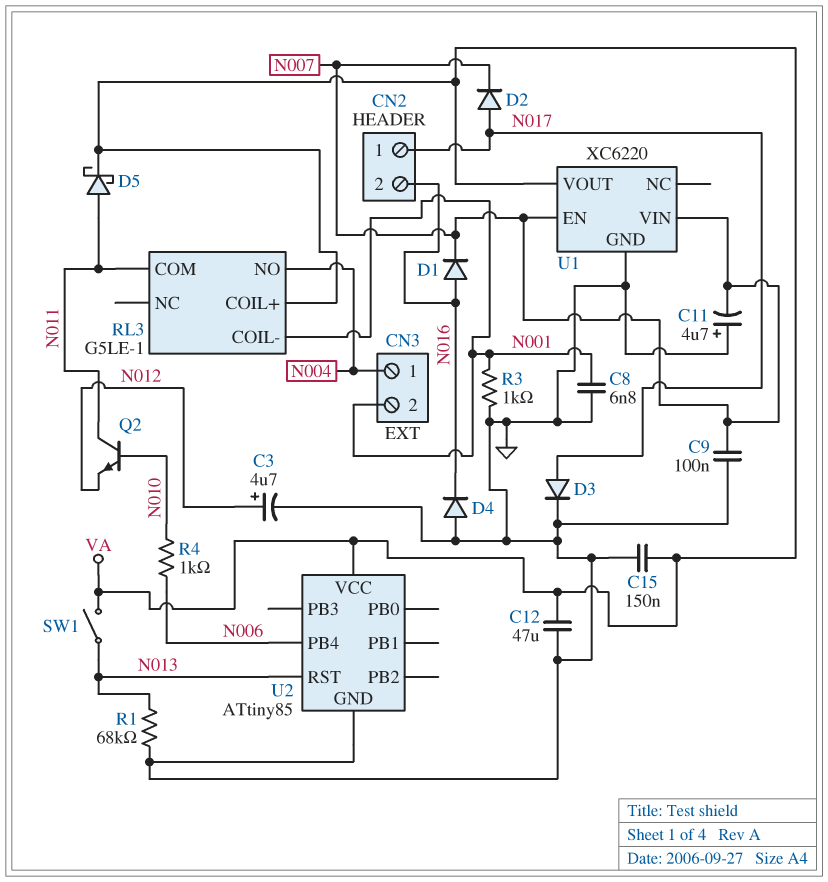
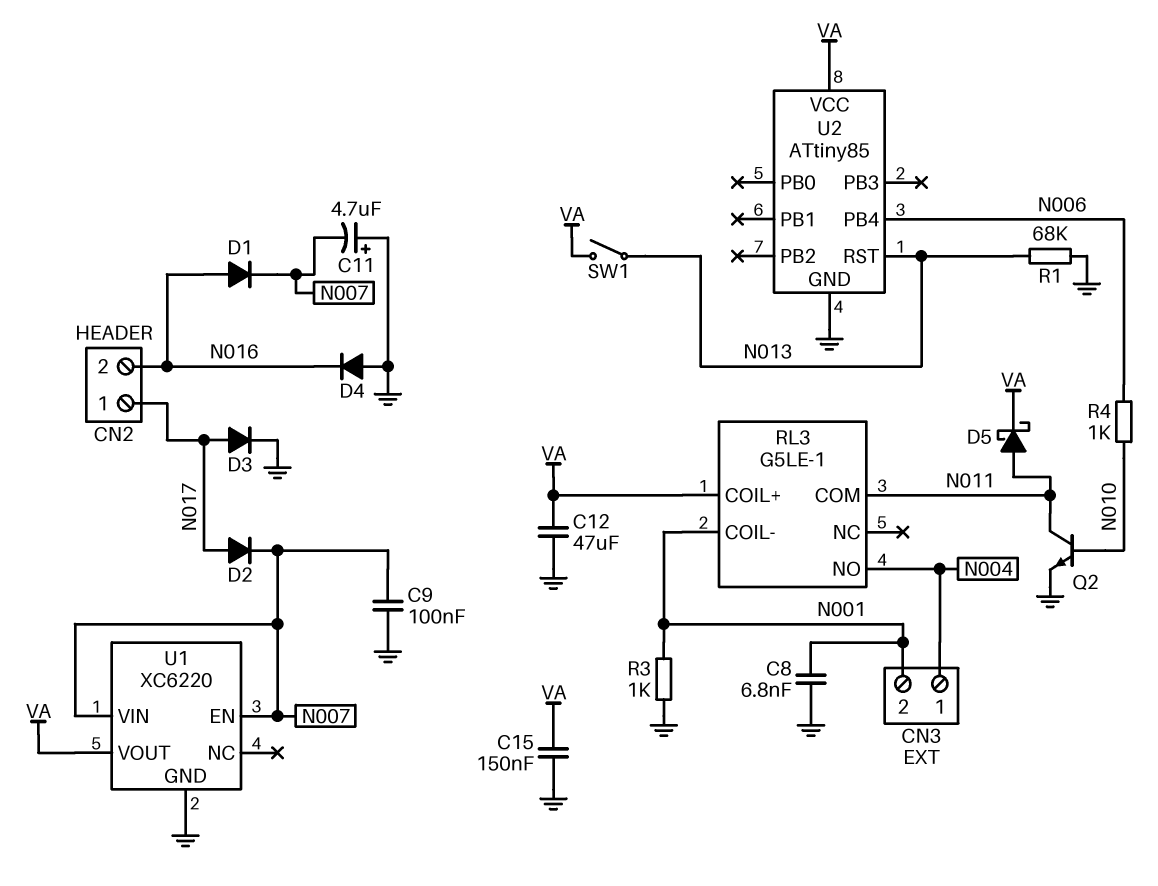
C3: 4.7uF (plus N012, minus GND) -> none
Q2: NPN (B N010, C N011, E N012) -> NPN (B N010, C N011, E GND)

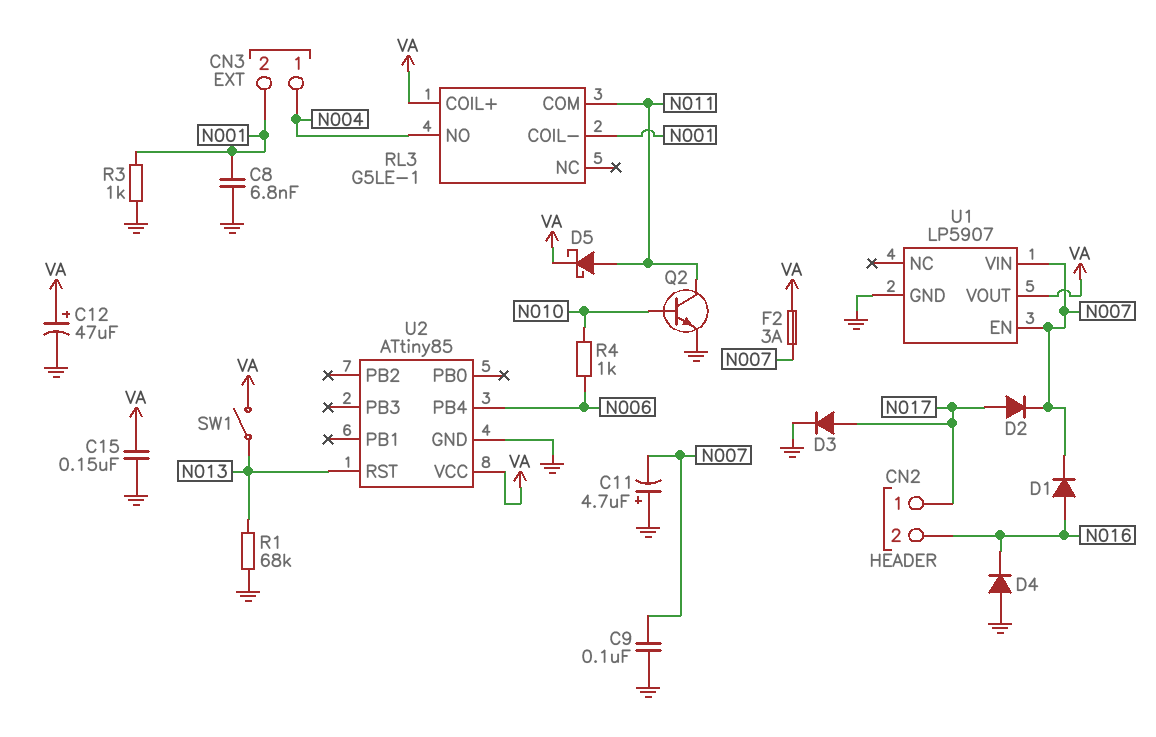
C12: 47uF (GND, VA) -> 47uF (plus VA, minus GND)
F2: none -> 3A (N007, VA)
U1: XC6220 -> LP5907

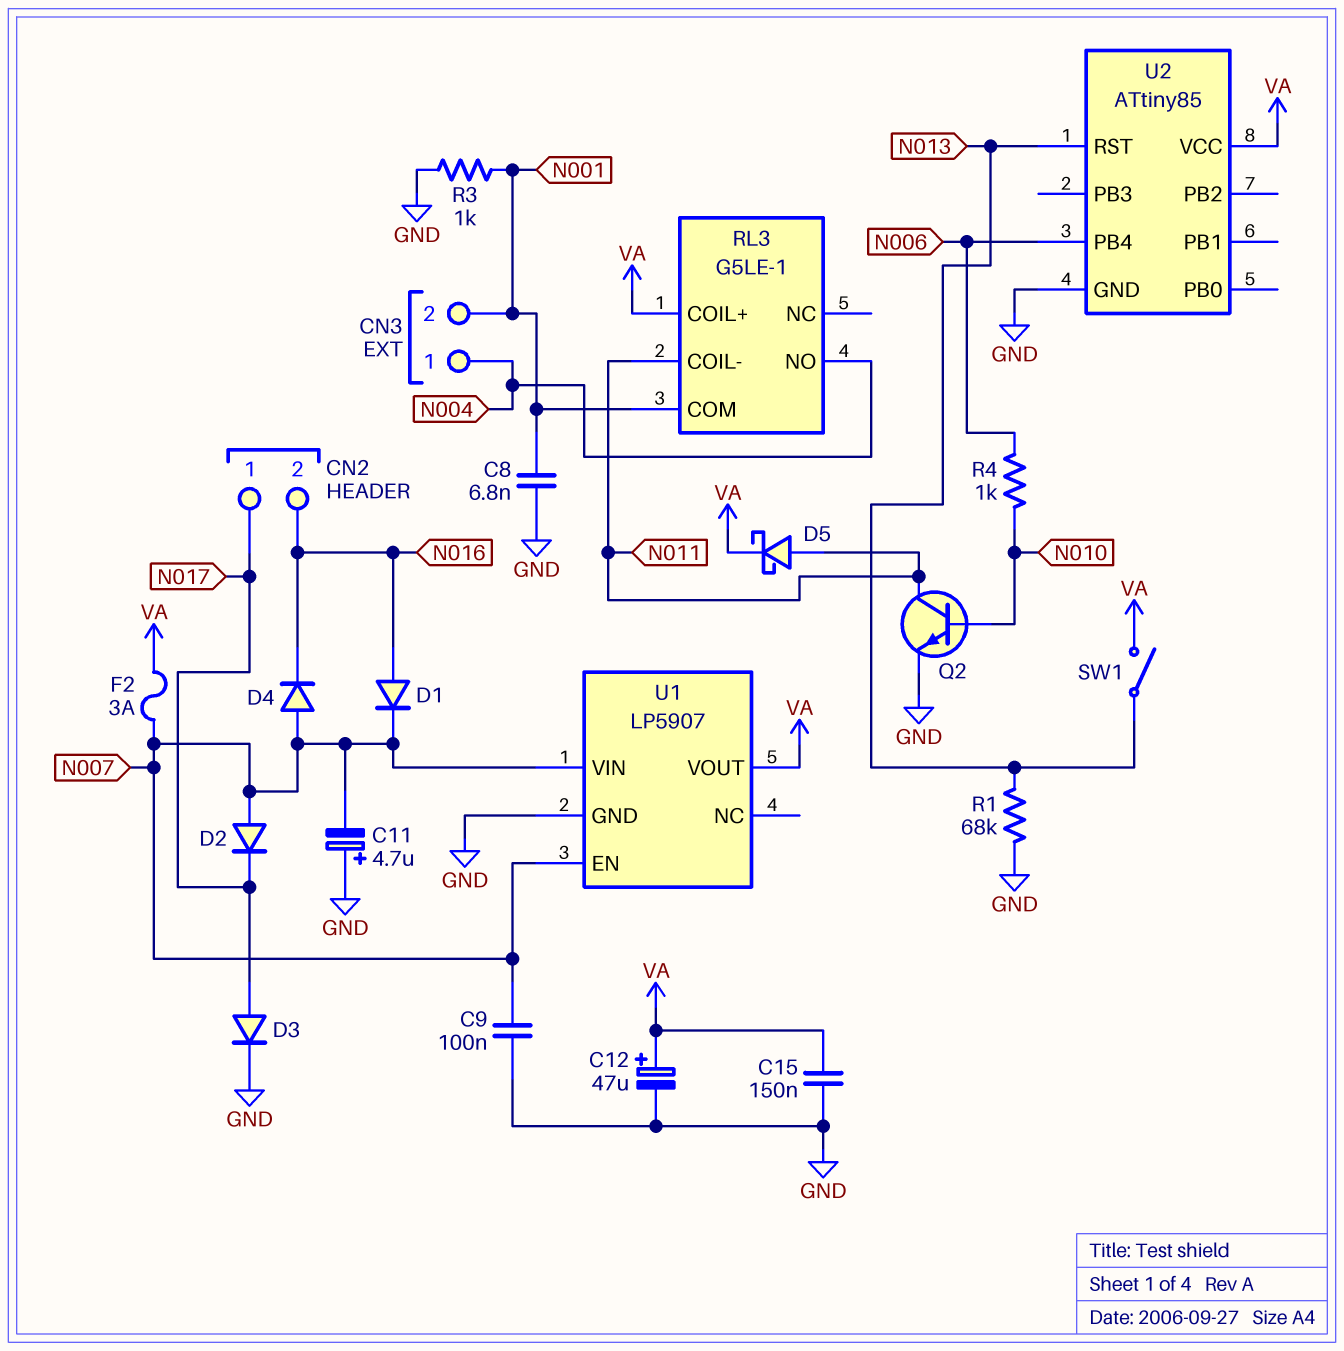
D2: diode (A N017, K N007) -> diode (A N007, K N017)
D4: diode (A GND, K N016) -> diode (A N007, K N016)
RL3 pin COIL-: N001 -> N011
RL3 pin COM: N011 -> N001

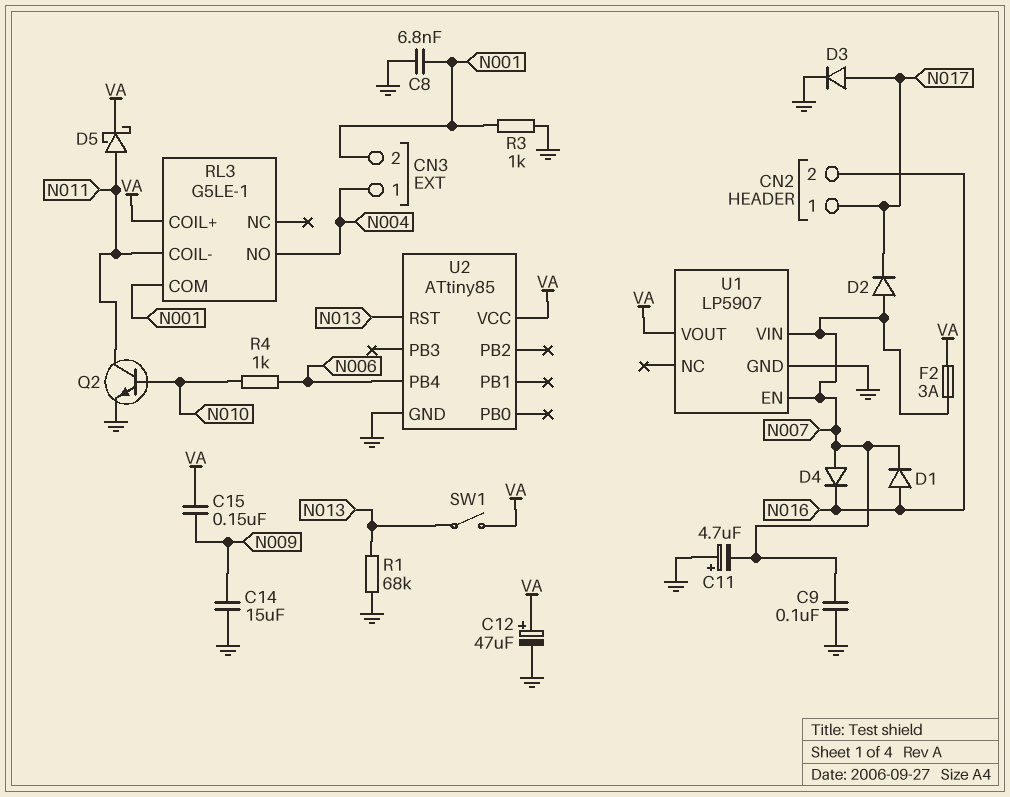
C14: none -> 15uF (GND, N009)
C15: 150nF (GND, VA) -> 150nF (N009, VA)

